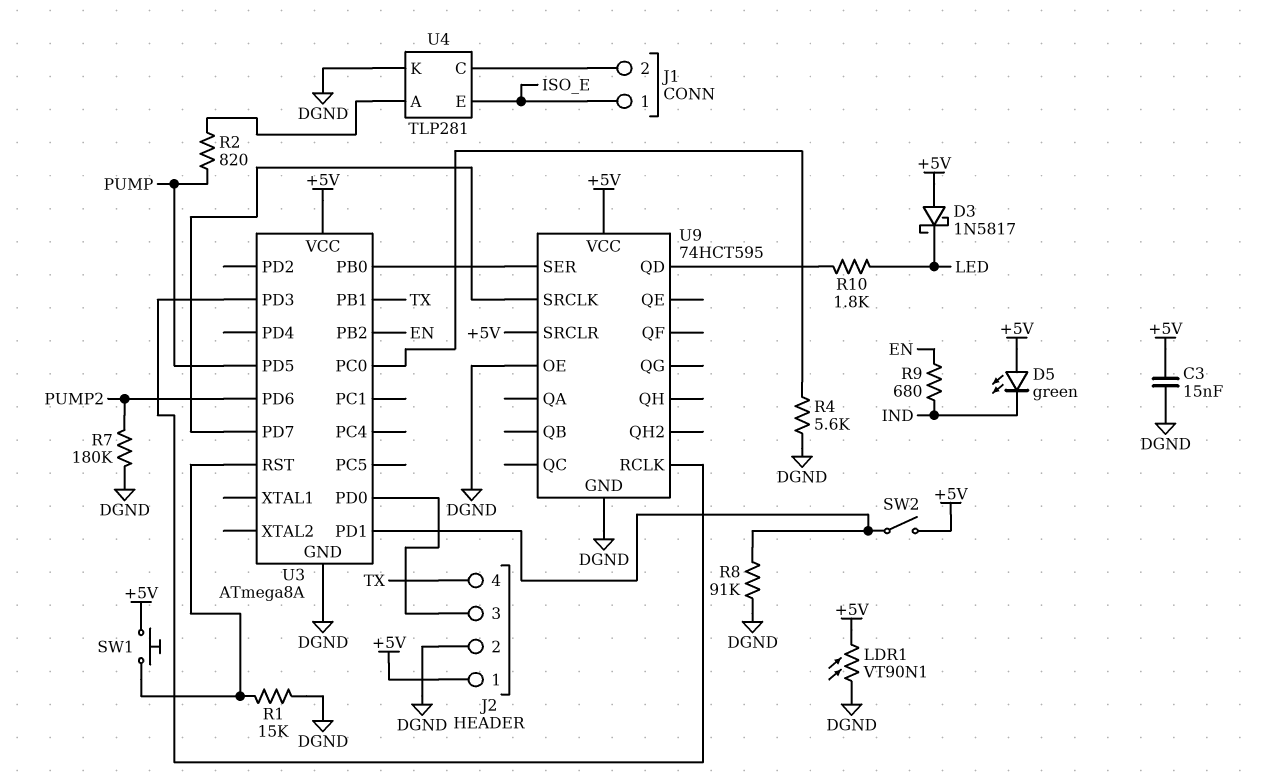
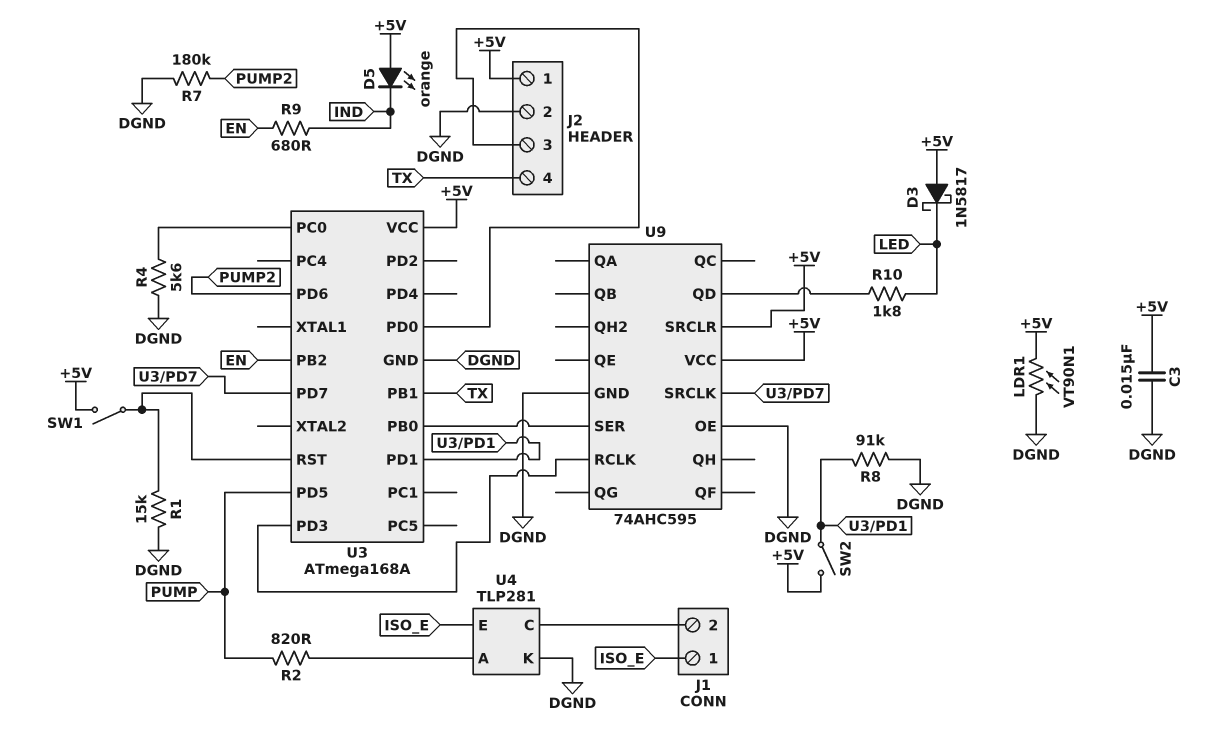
D5: LED green (A +5V, K IND) -> LED orange (A +5V, K IND)
SW1: button (+5V, U3/RST) -> switch (+5V, U3/RST)
U3: ATmega8A -> ATmega168A
U9: 74HCT595 -> 74AHC595

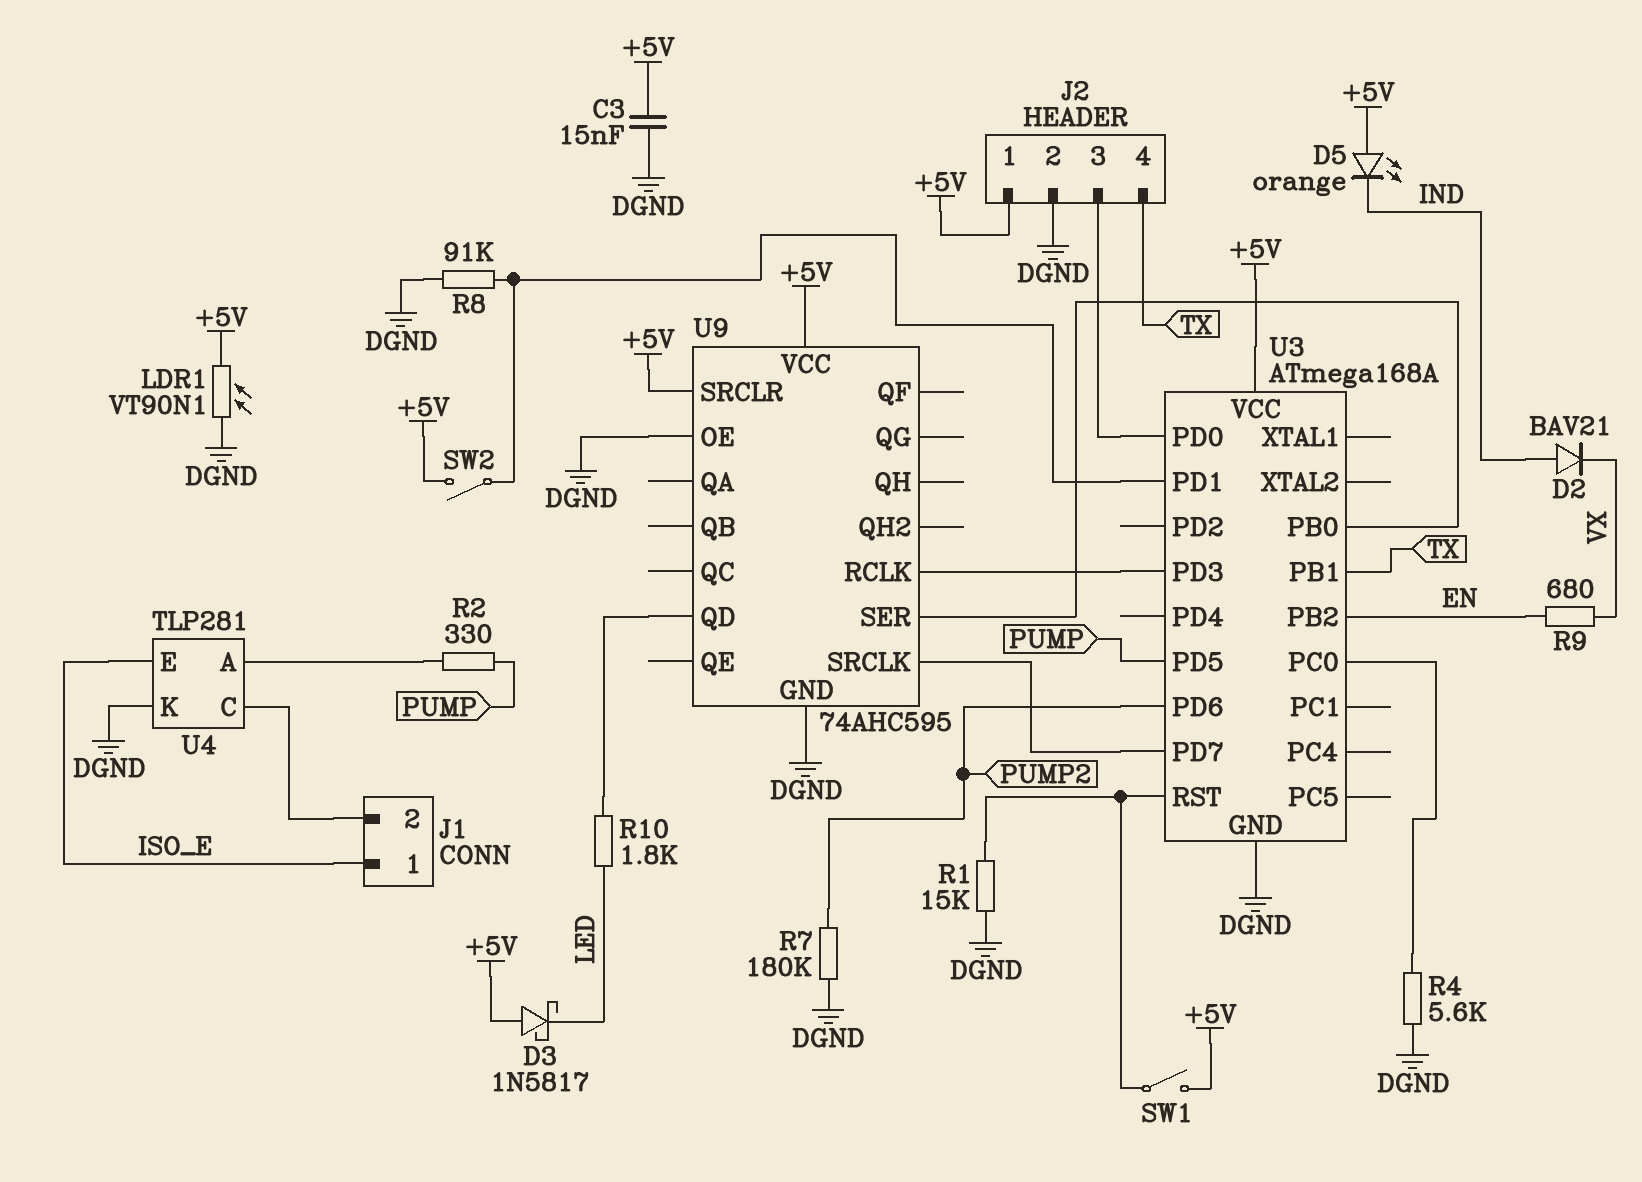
D2: none -> diode BAV21 (A IND, K VX)
R2: 820 (PUMP, U4/A) -> 330 (PUMP, U4/A)
R9: 680 (EN, IND) -> 680 (EN, VX)

